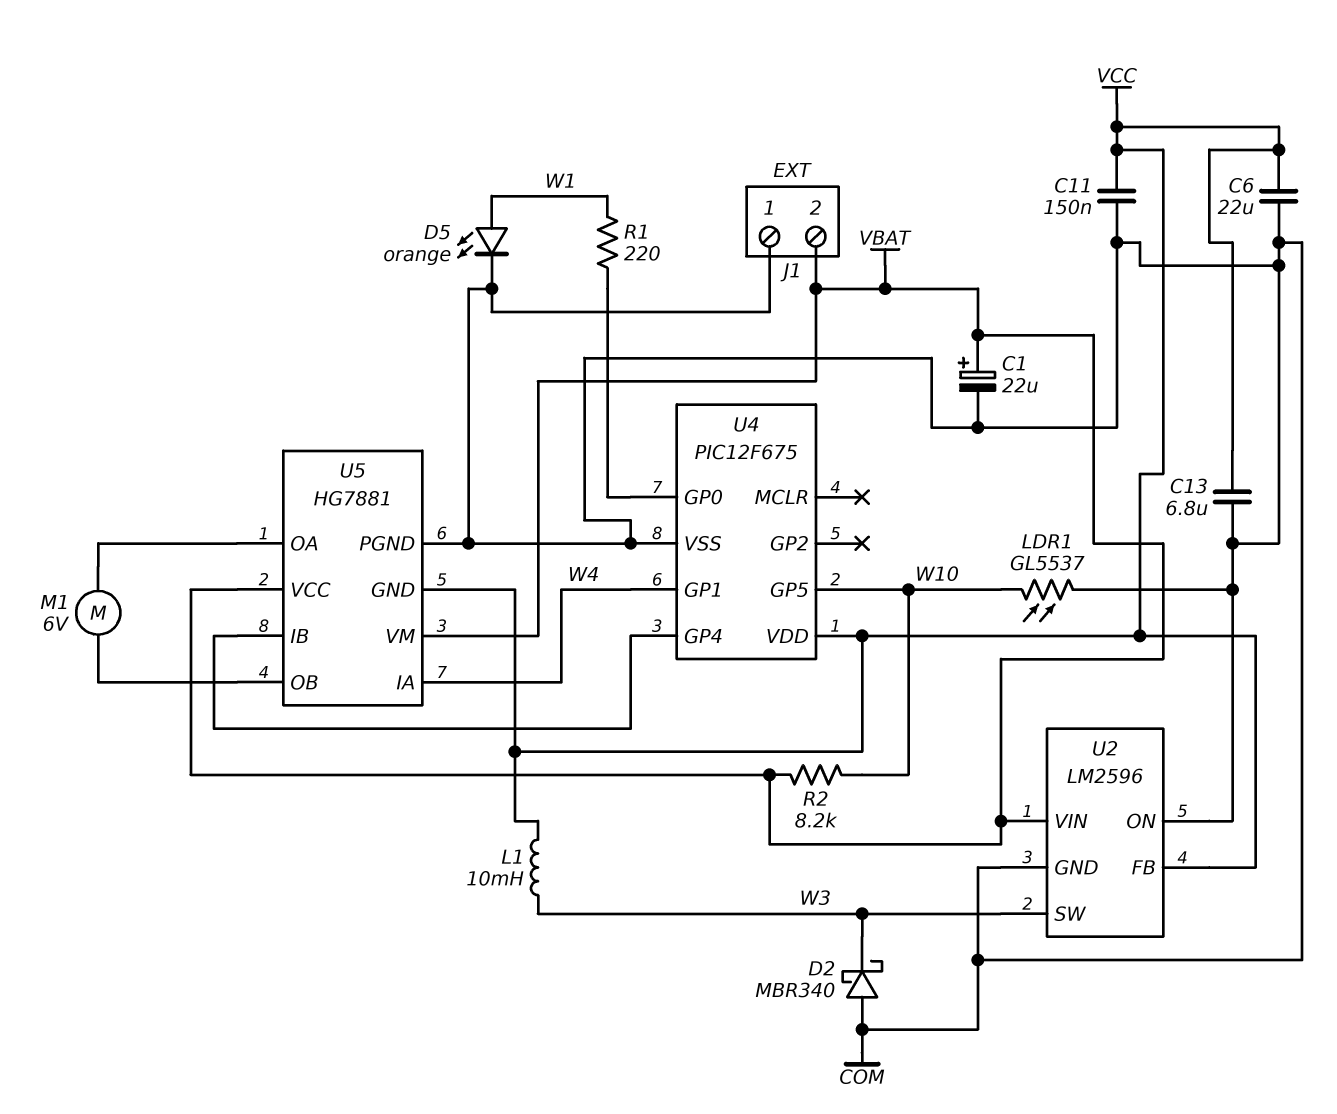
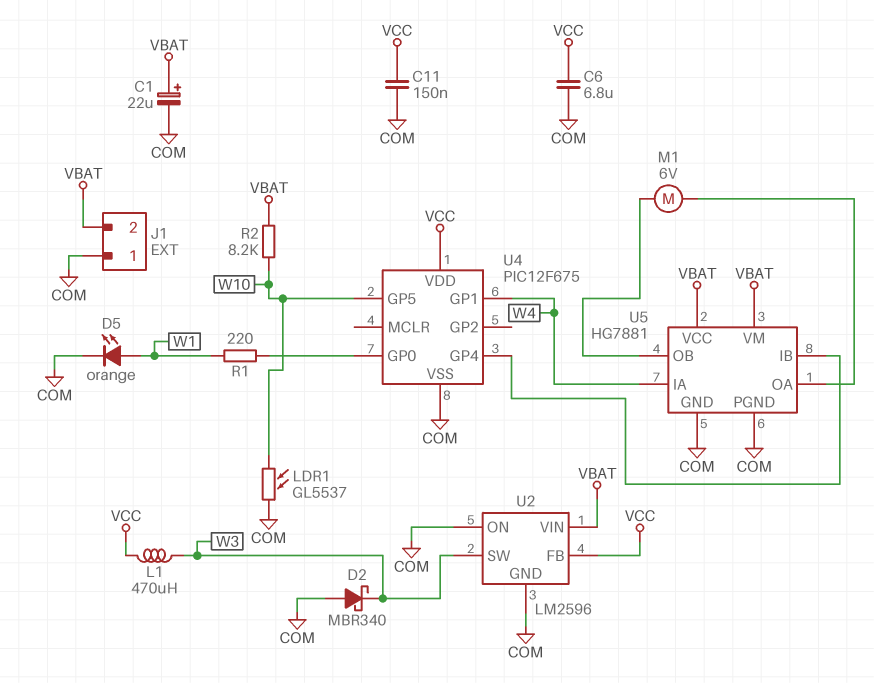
C6: 22uF (COM, VCC) -> 6.8uF (COM, VCC)
C13: 6.8uF (COM, VCC) -> none
L1: 10mH (VCC, W3) -> 470uH (VCC, W3)
U5 pin GND: VCC -> COM

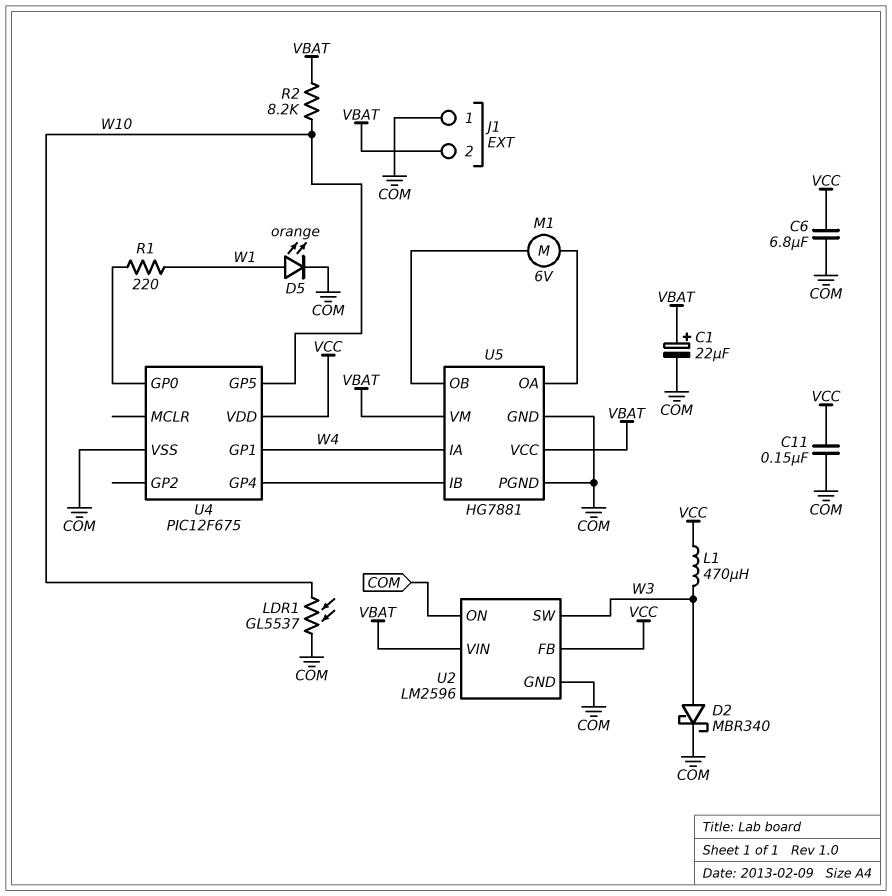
D2: schottky MBR340 (A COM, K W3) -> schottky MBR340 (A W3, K COM)

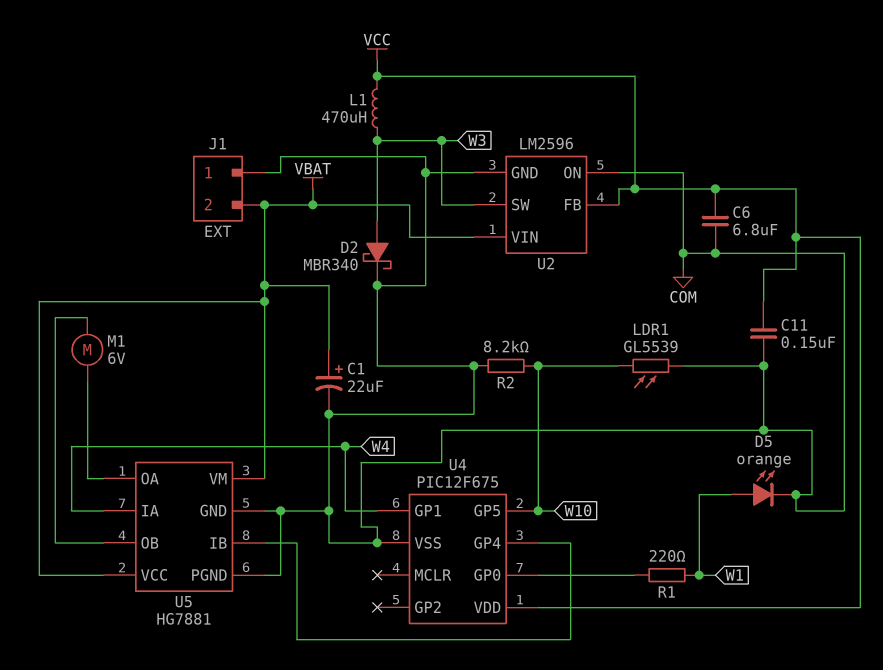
LDR1: GL5537 (COM, W10) -> GL5539 (COM, W10)
R2: 8.2k (VBAT, W10) -> 8.2k (COM, W10)

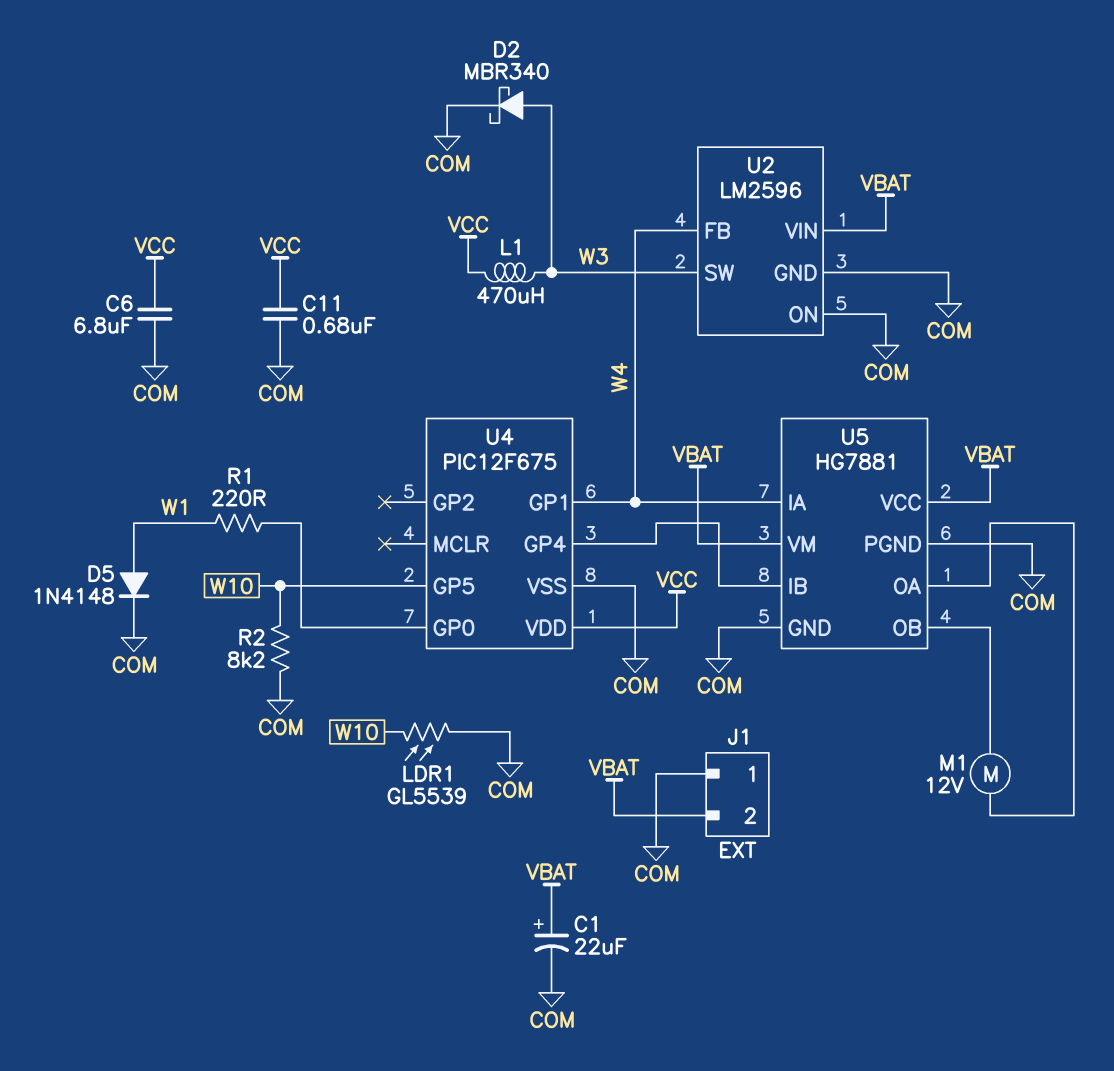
C11: 150nF (COM, VCC) -> 680nF (COM, VCC)
D5: LED orange (A W1, K COM) -> diode 1N4148 (A W1, K COM)
M1: motor 6V (U5/OA, U5/OB) -> motor 12V (U5/OA, U5/OB)
U2 pin FB: VCC -> W4

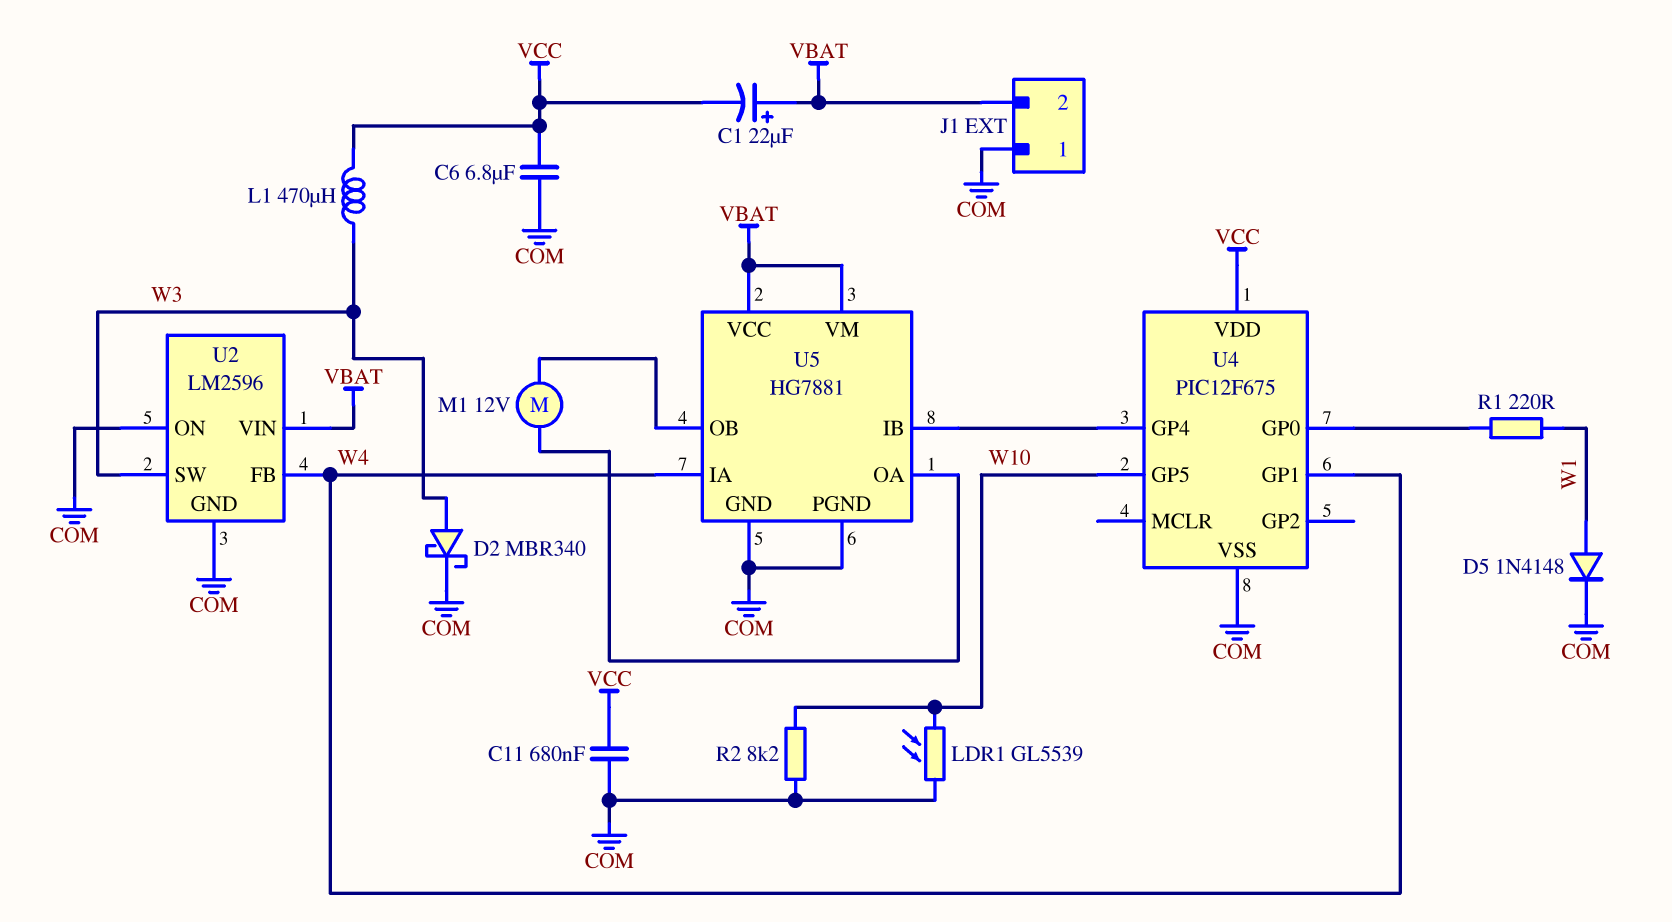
C1: 22uF (plus VBAT, minus COM) -> 22uF (plus VBAT, minus VCC)

